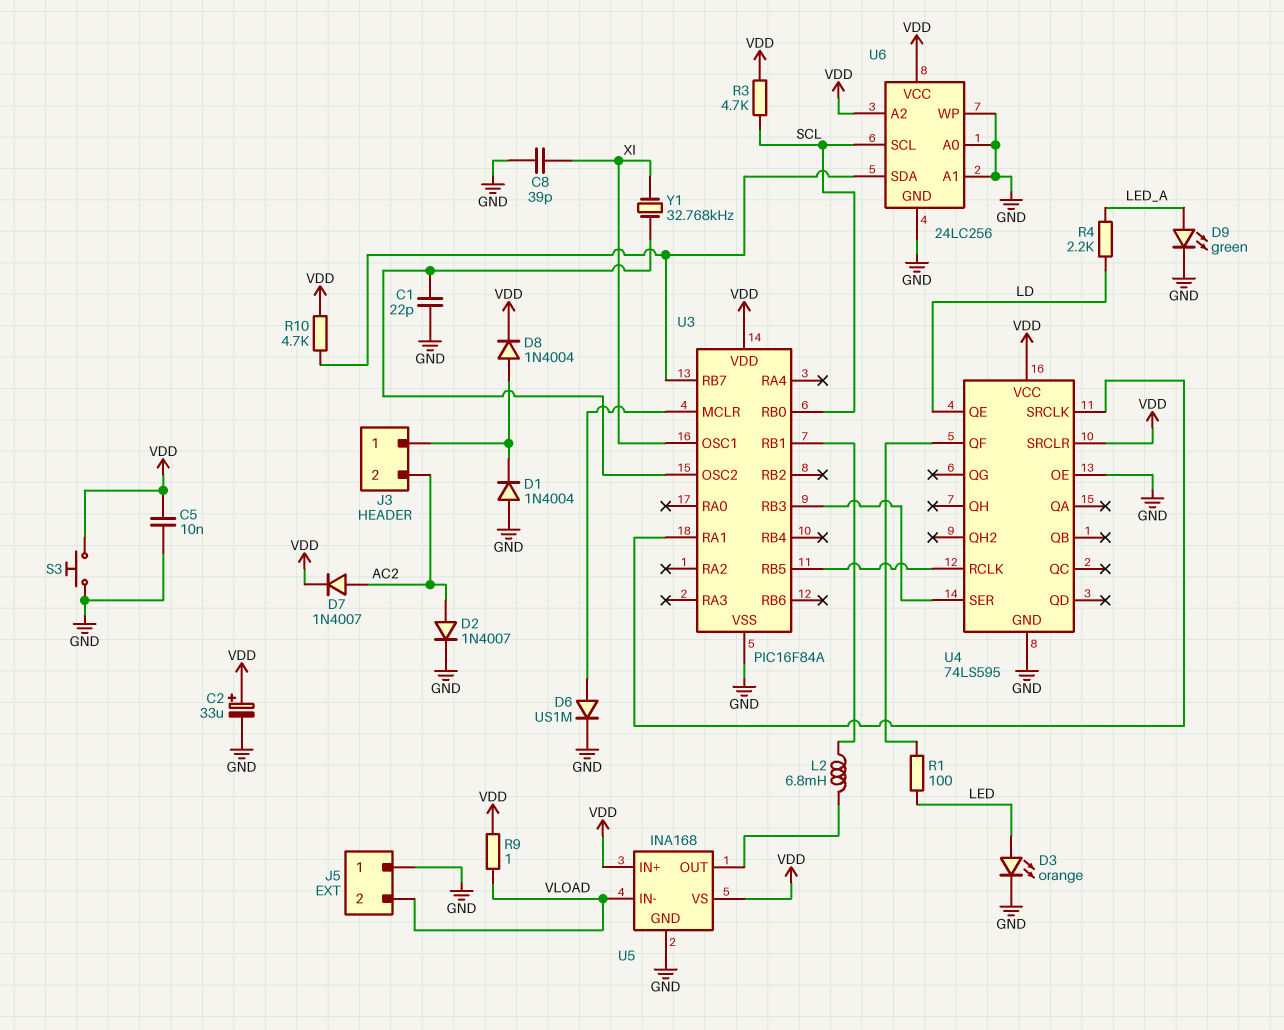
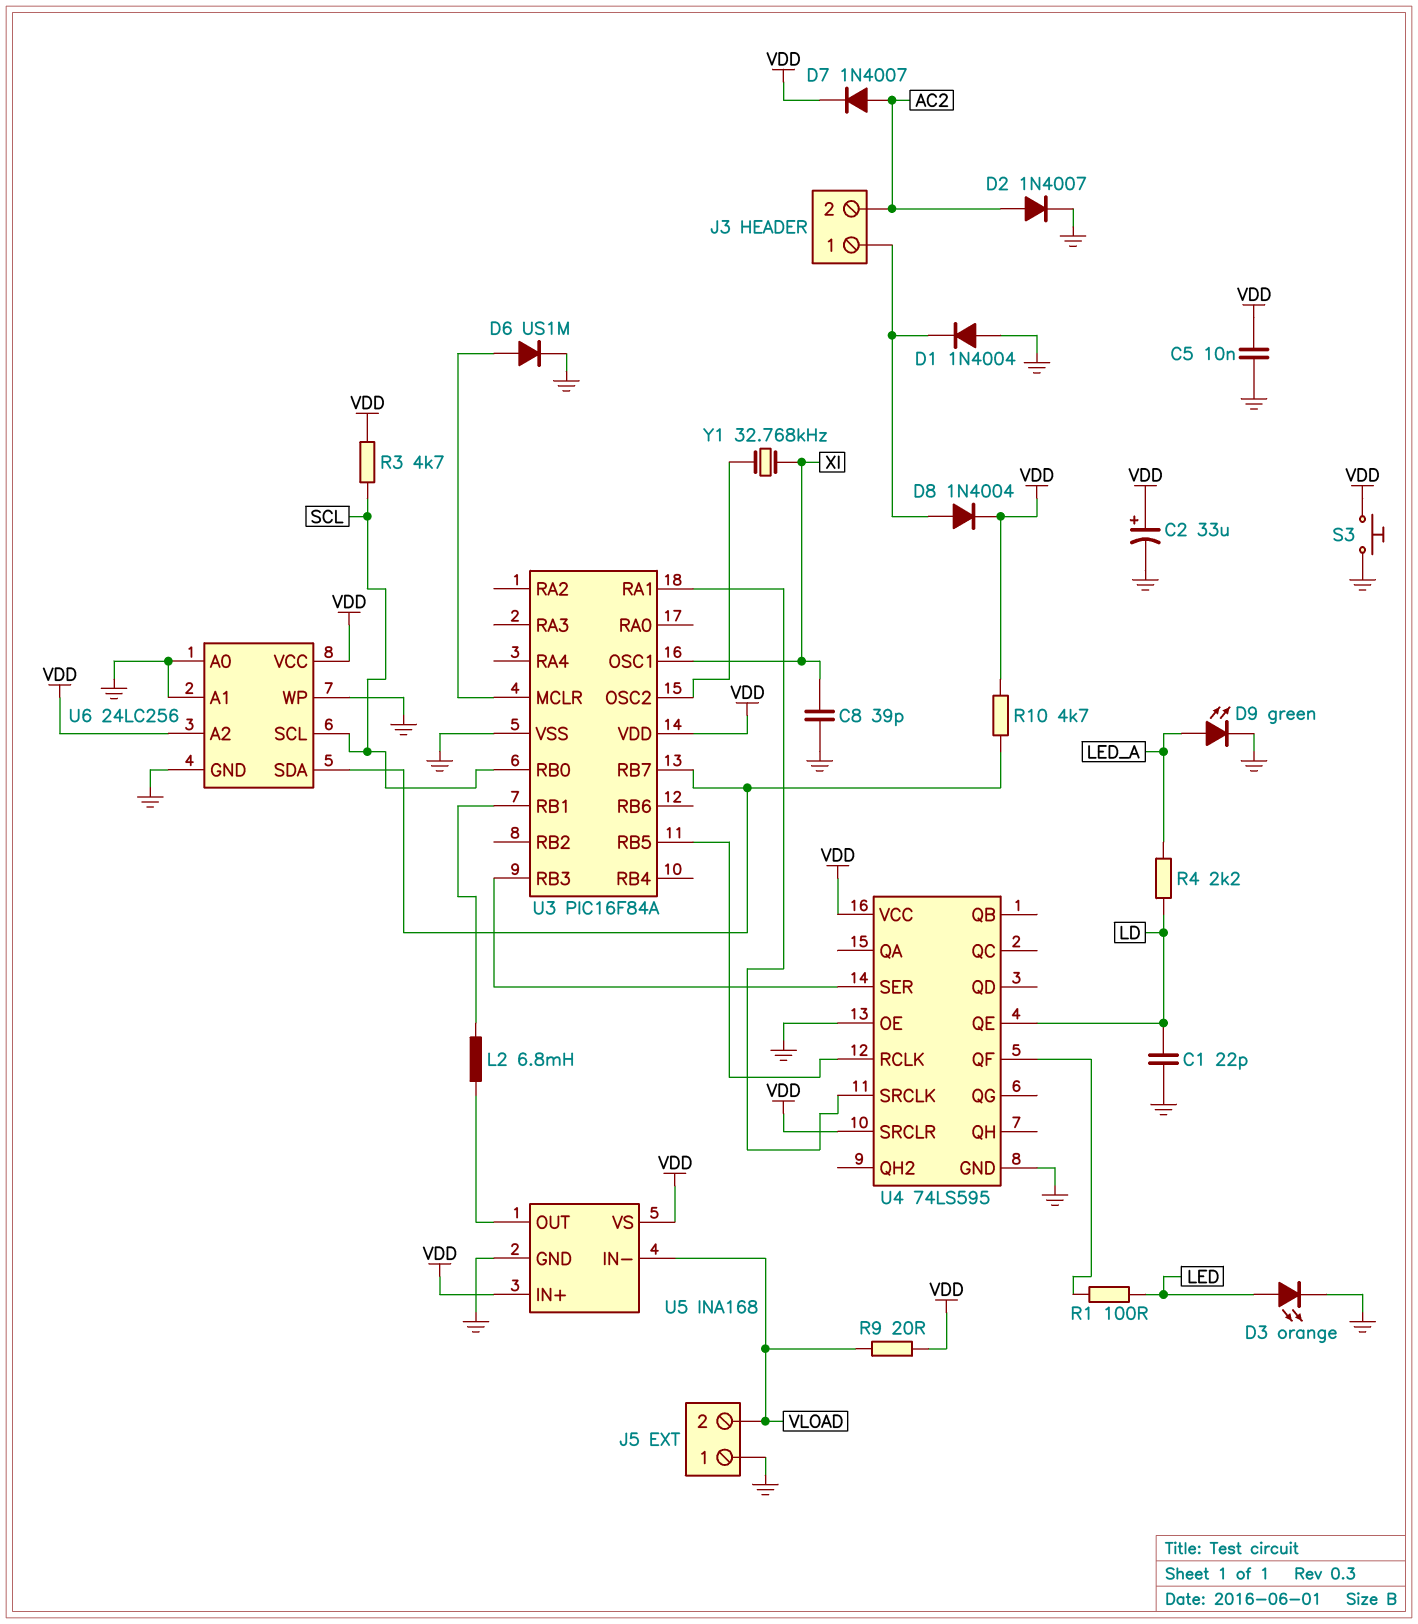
C1: 22pF (GND, U3/OSC2) -> 22pF (GND, LD)
R9: 1 (VDD, VLOAD) -> 20 (VDD, VLOAD)

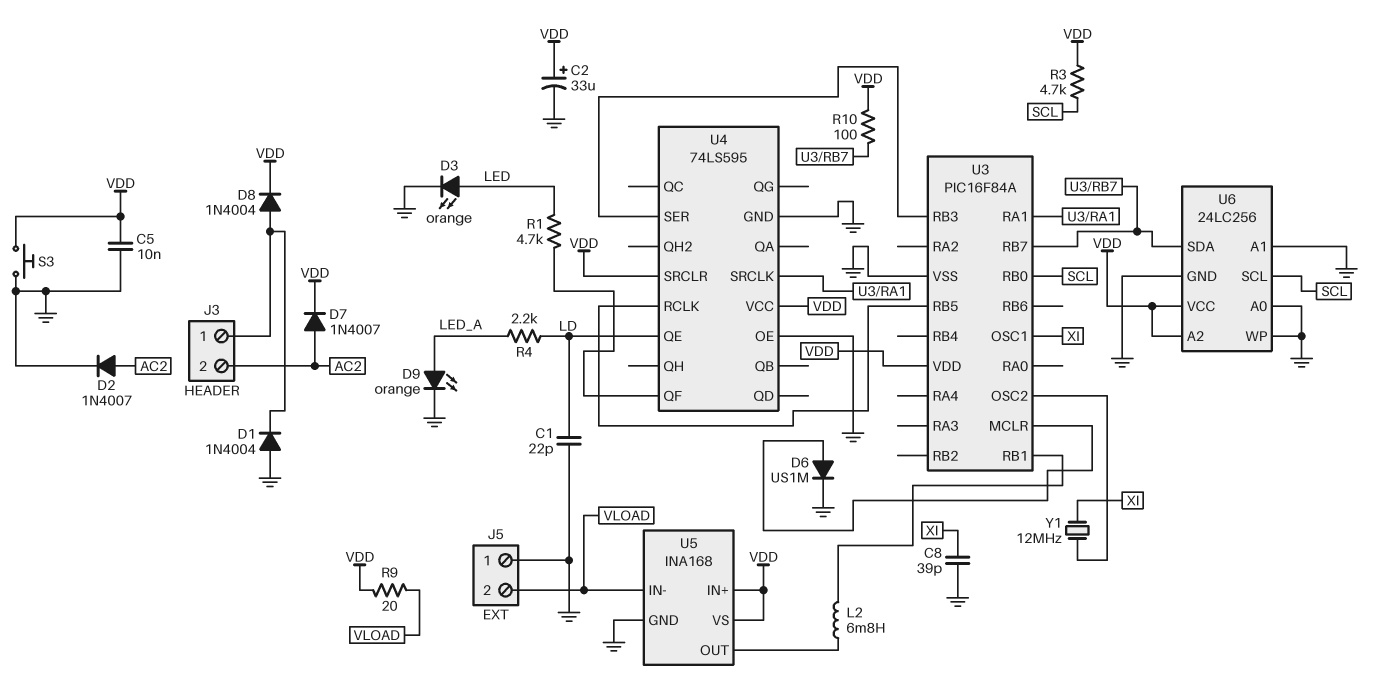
D9: LED green (A LED_A, K GND) -> LED orange (A LED_A, K GND)
R1: 100 (LED, U4/QF) -> 4.7k (LED, U4/QF)
R10: 4.7k (U3/RB7, VDD) -> 100 (U3/RB7, VDD)
Y1: 32.768kHz (U3/OSC2, XI) -> 12MHz (U3/OSC2, XI)

